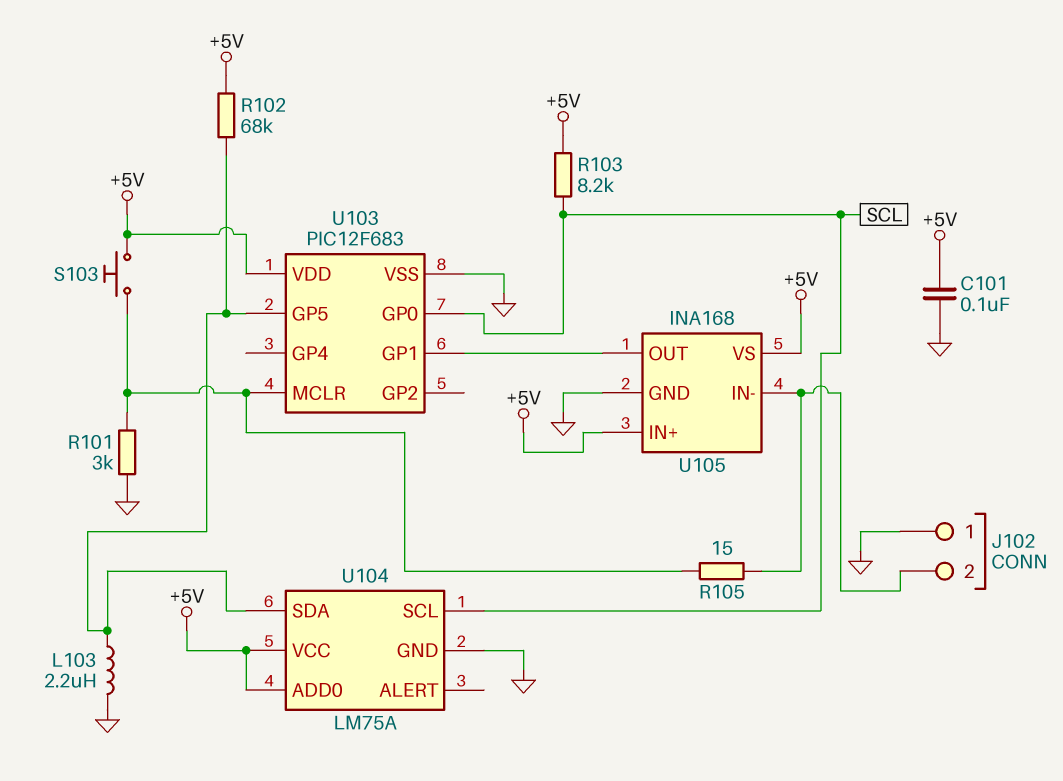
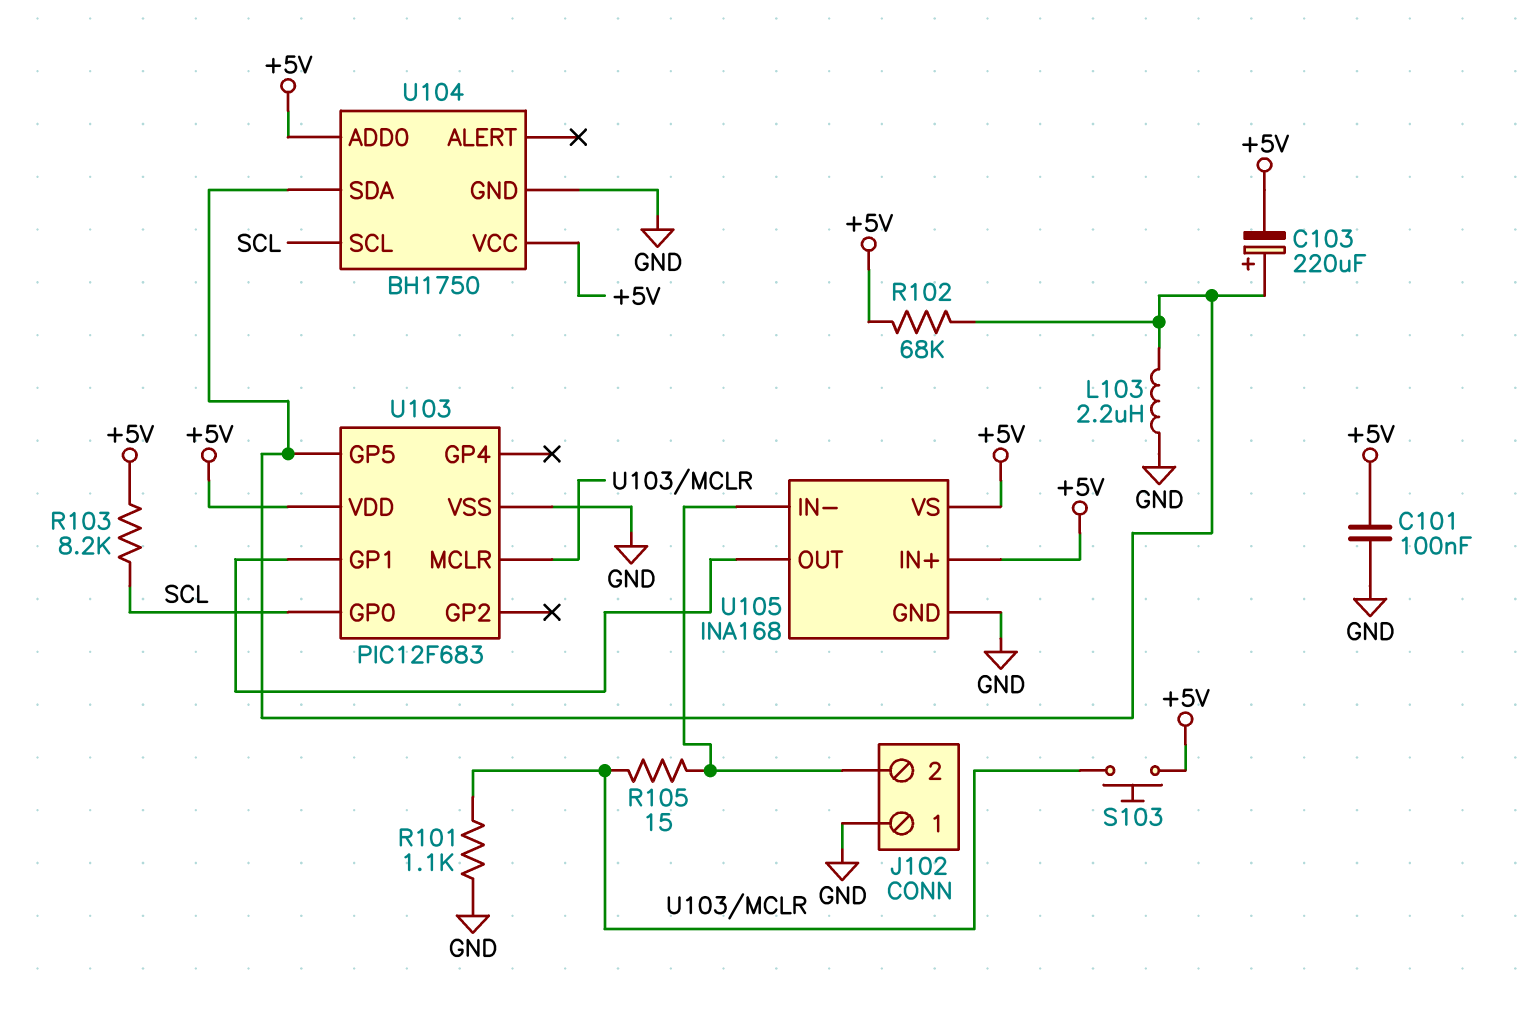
C103: none -> 220uF (plus U103/GP5, minus +5V)
R101: 3k (GND, U103/MCLR) -> 1.1k (GND, U103/MCLR)
U104: LM75A -> BH1750

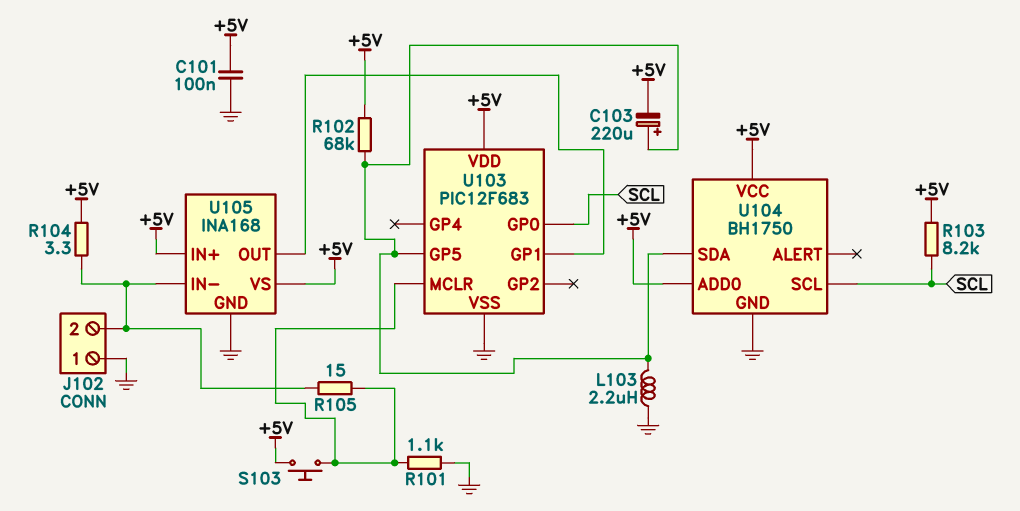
R104: none -> 3.3 (+5V, J102/2)

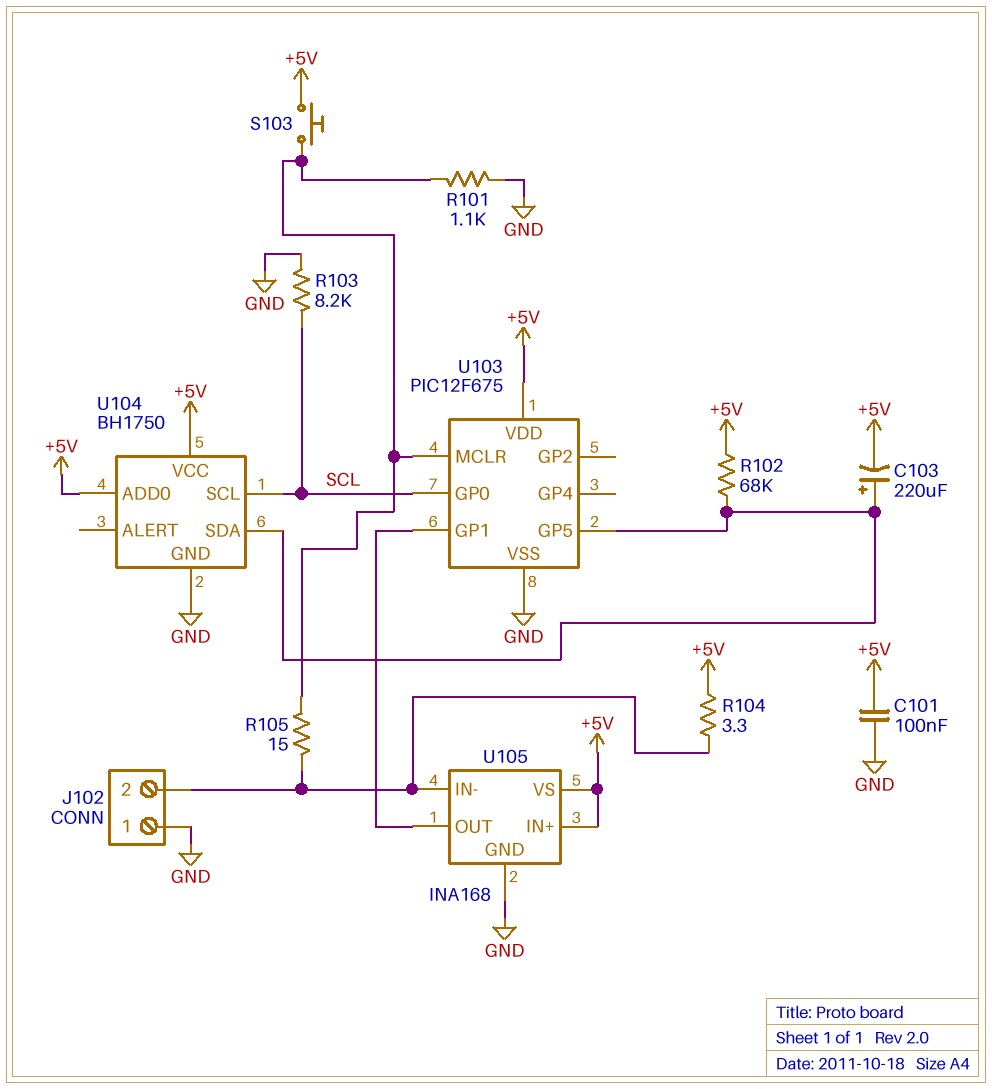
L103: 2.2uH (GND, U103/GP5) -> none
R103: 8.2k (+5V, SCL) -> 8.2k (GND, SCL)
U103: PIC12F683 -> PIC12F675

